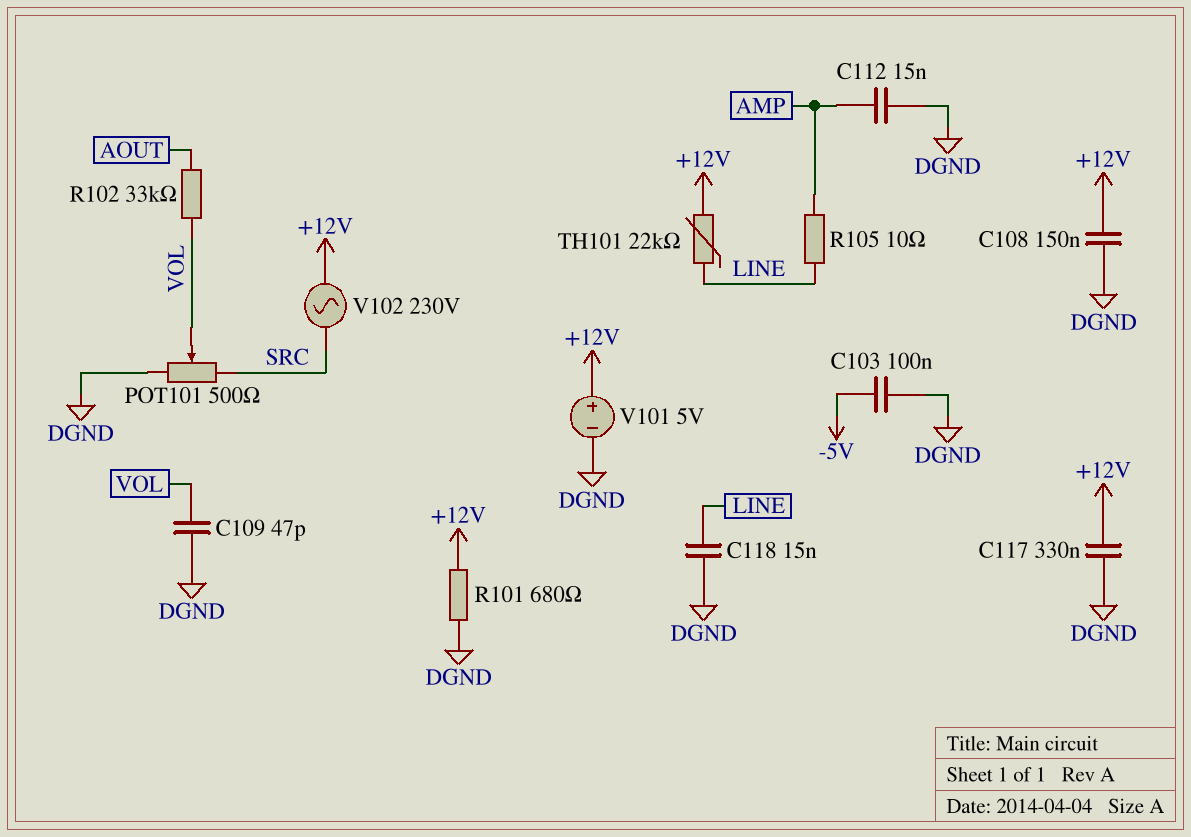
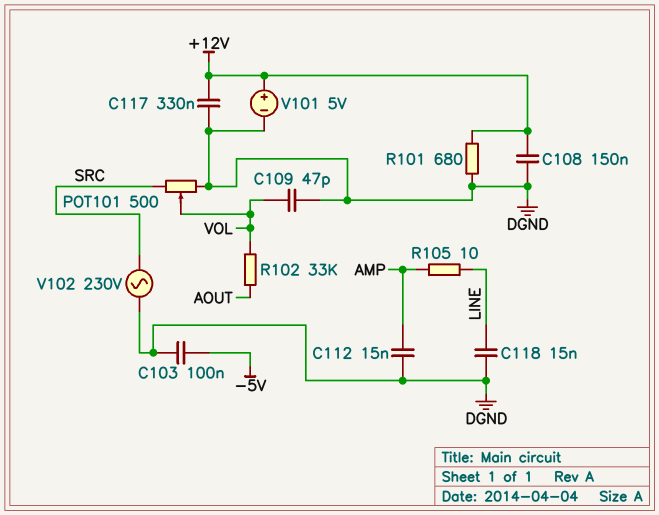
TH101: 22k (+12V, LINE) -> none
V102: AC 230V (+12V, SRC) -> AC 230V (DGND, SRC)

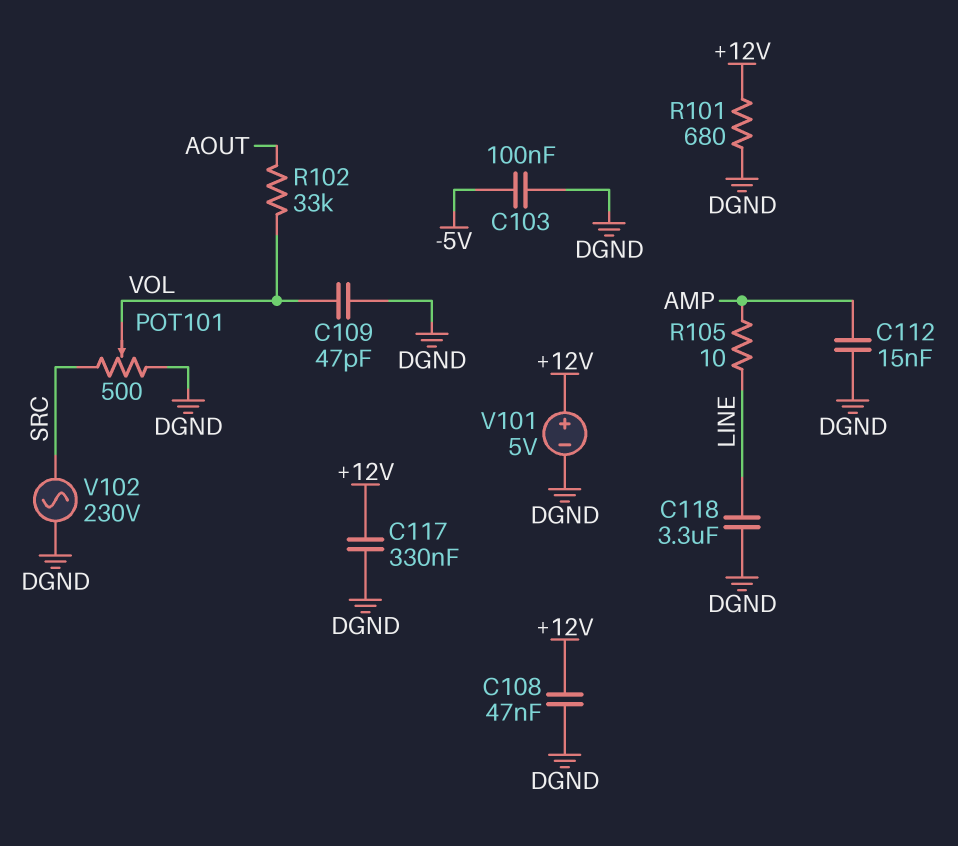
C108: 150nF (+12V, DGND) -> 47nF (+12V, DGND)
C118: 15nF (DGND, LINE) -> 3.3uF (DGND, LINE)

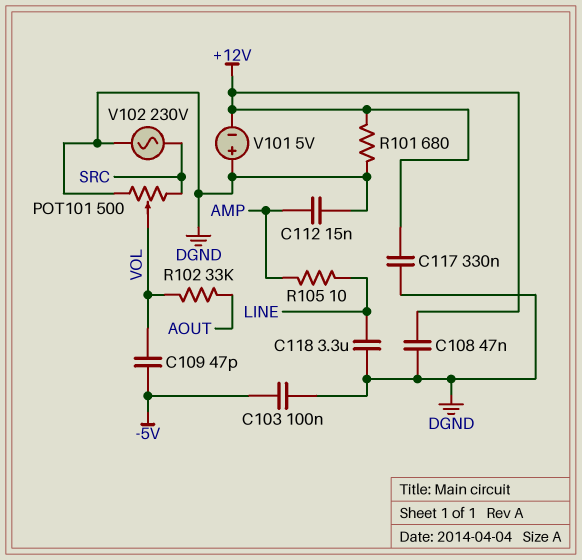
C109: 47pF (DGND, VOL) -> 47pF (-5V, VOL)
V101: 5V (plus +12V, minus DGND) -> 5V (plus DGND, minus +12V)

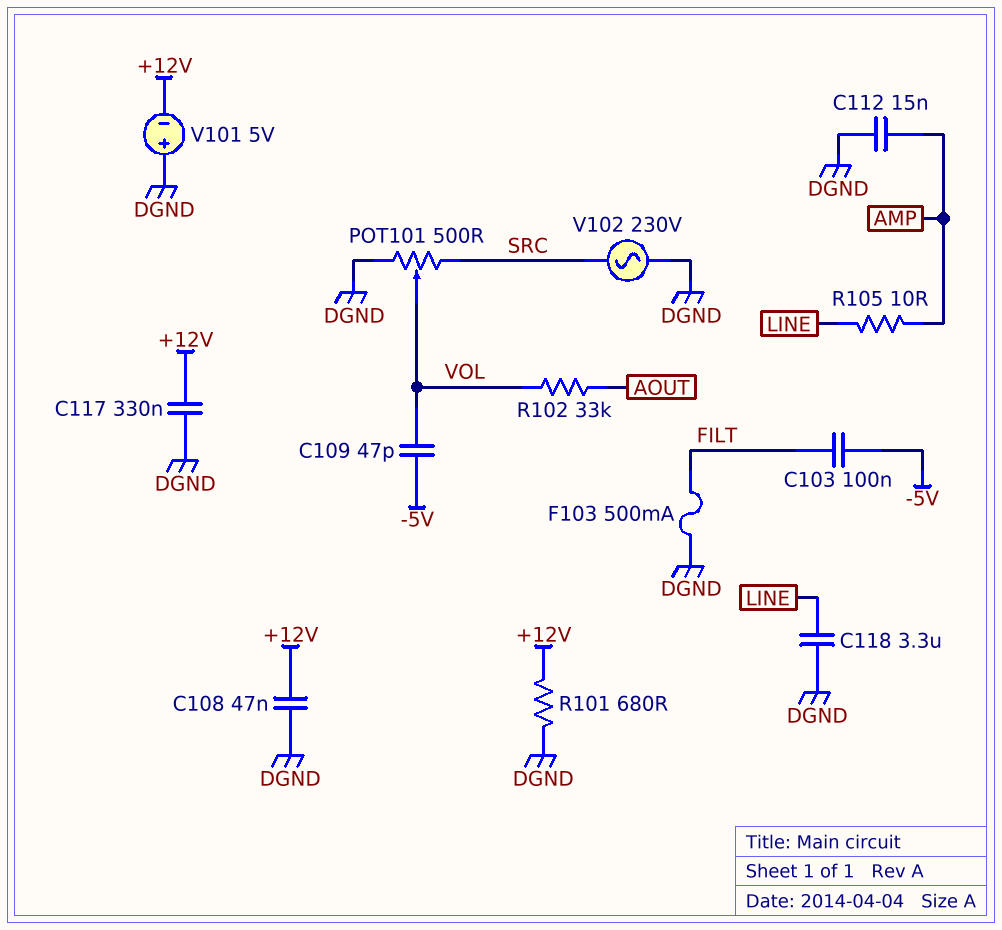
C103: 100nF (-5V, DGND) -> 100nF (-5V, FILT)
F103: none -> 500mA (DGND, FILT)

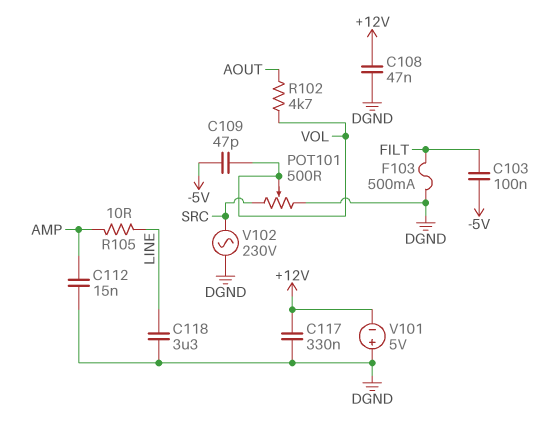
R101: 680 (+12V, DGND) -> none
R102: 33k (AOUT, VOL) -> 4.7k (AOUT, VOL)

